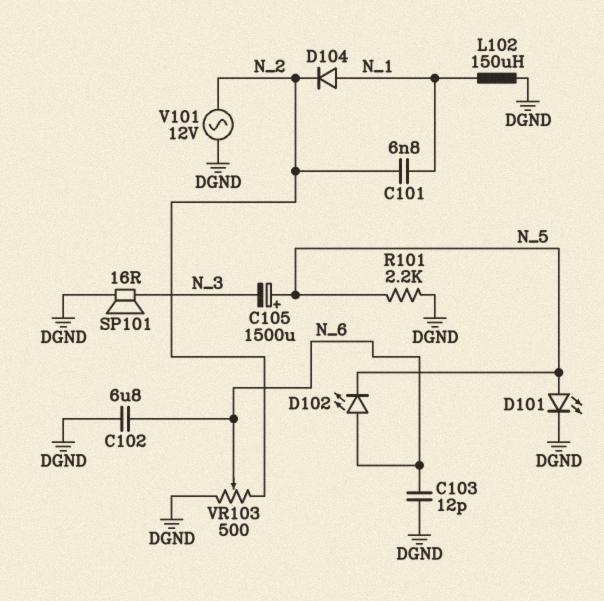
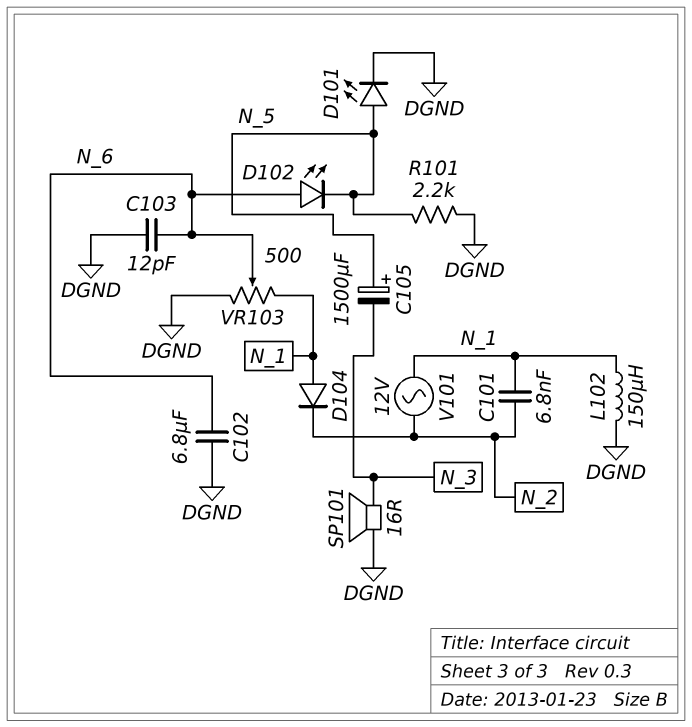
V101: AC 12V (DGND, N_2) -> AC 12V (N_1, N_2)
VR103: 500 (DGND, N_2, wiper N_6) -> 500 (DGND, N_1, wiper N_6)

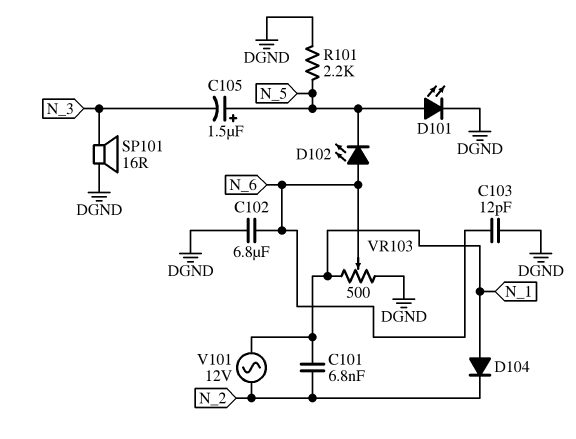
C105: 1500uF (plus N_5, minus N_3) -> 1.5uF (plus N_5, minus N_3)
L102: 150uH (DGND, N_1) -> none

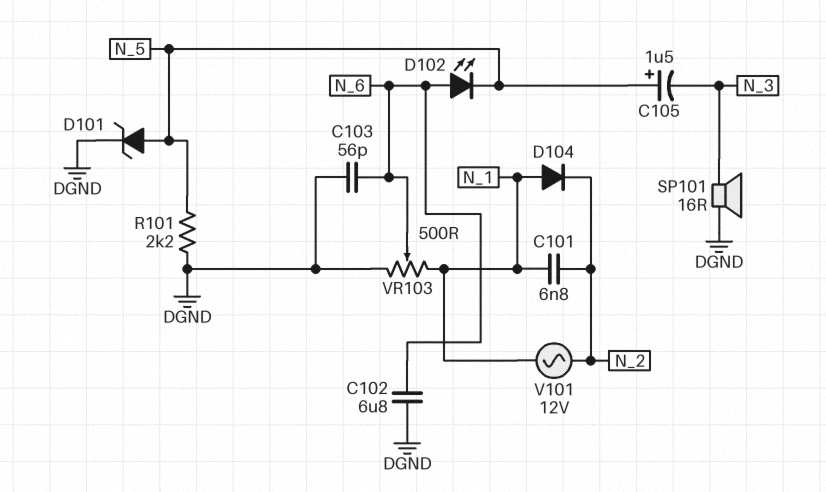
C103: 12pF (DGND, N_6) -> 56pF (DGND, N_6)
D101: LED (A N_5, K DGND) -> zener (A N_5, K DGND)

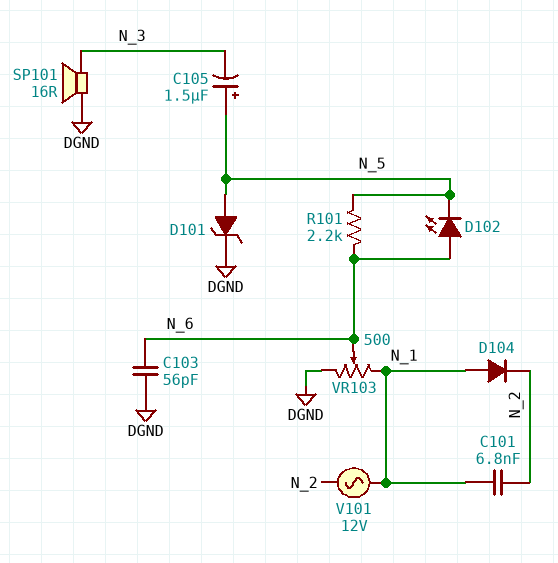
C102: 6.8uF (DGND, N_6) -> none
R101: 2.2k (DGND, N_5) -> 2.2k (N_5, N_6)

